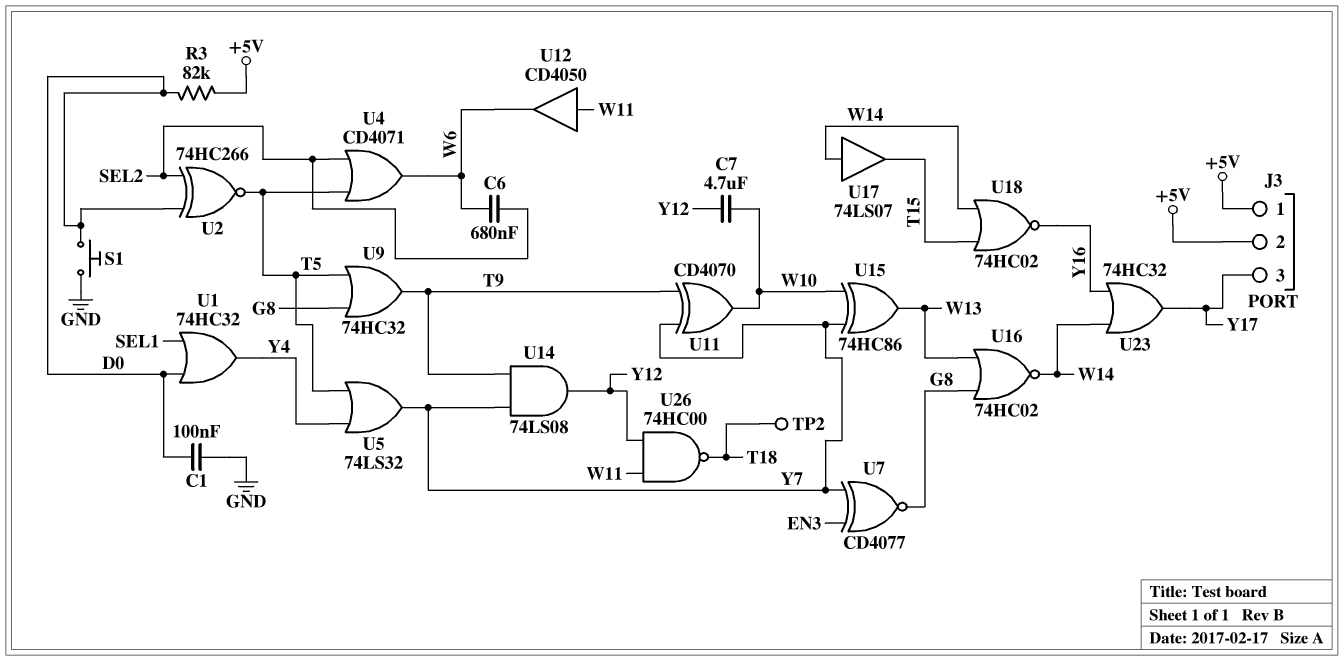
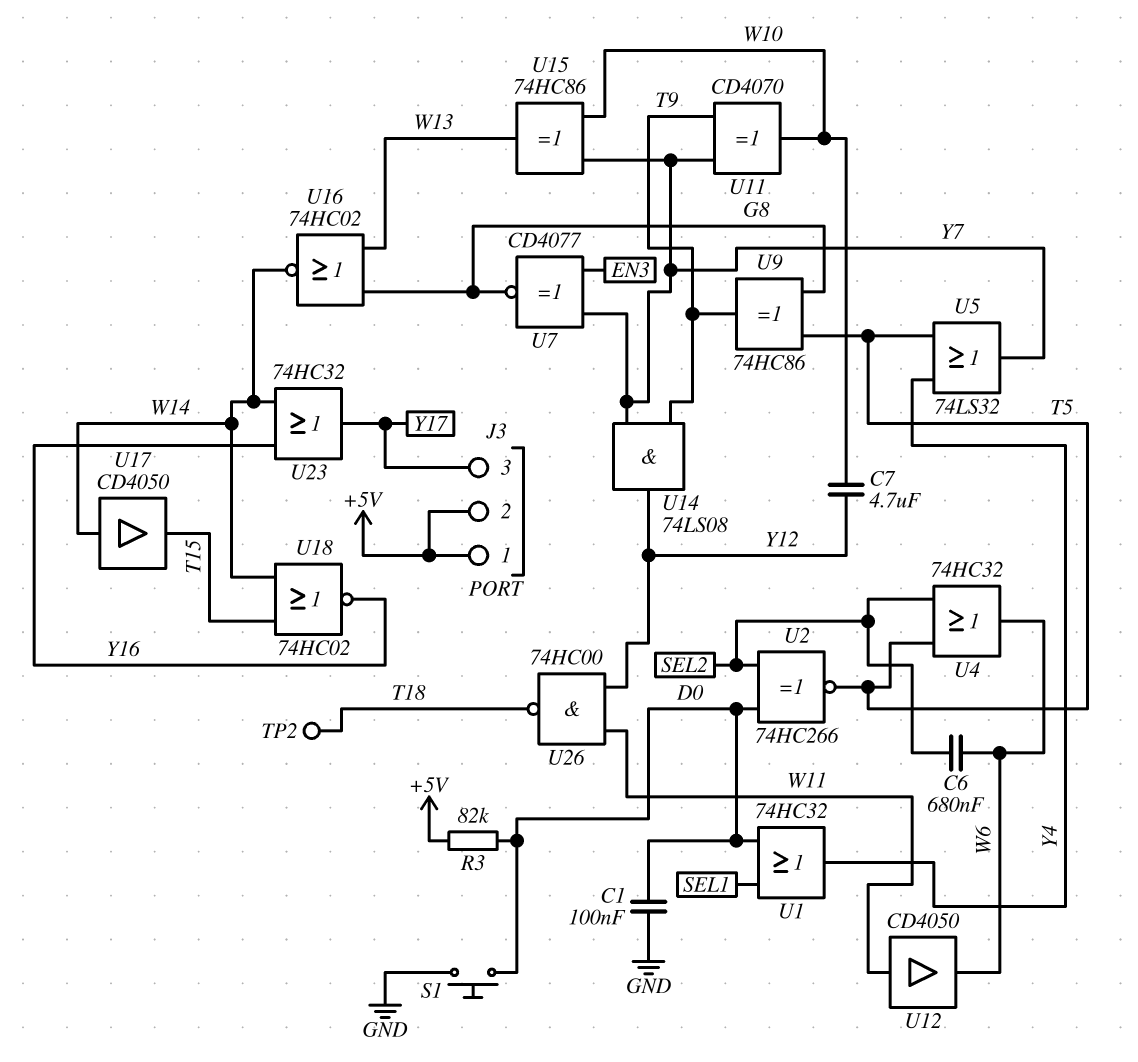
U4: OR CD4071 (in SEL2, in T5, out W6) -> OR 74HC32 (in SEL2, in T5, out W6)
U9: OR 74HC32 (in G8, in T5, out T9) -> XOR 74HC86 (in G8, in T5, out T9)
U17: buffer 74LS07 (in W14, out T15) -> buffer CD4050 (in W14, out T15)

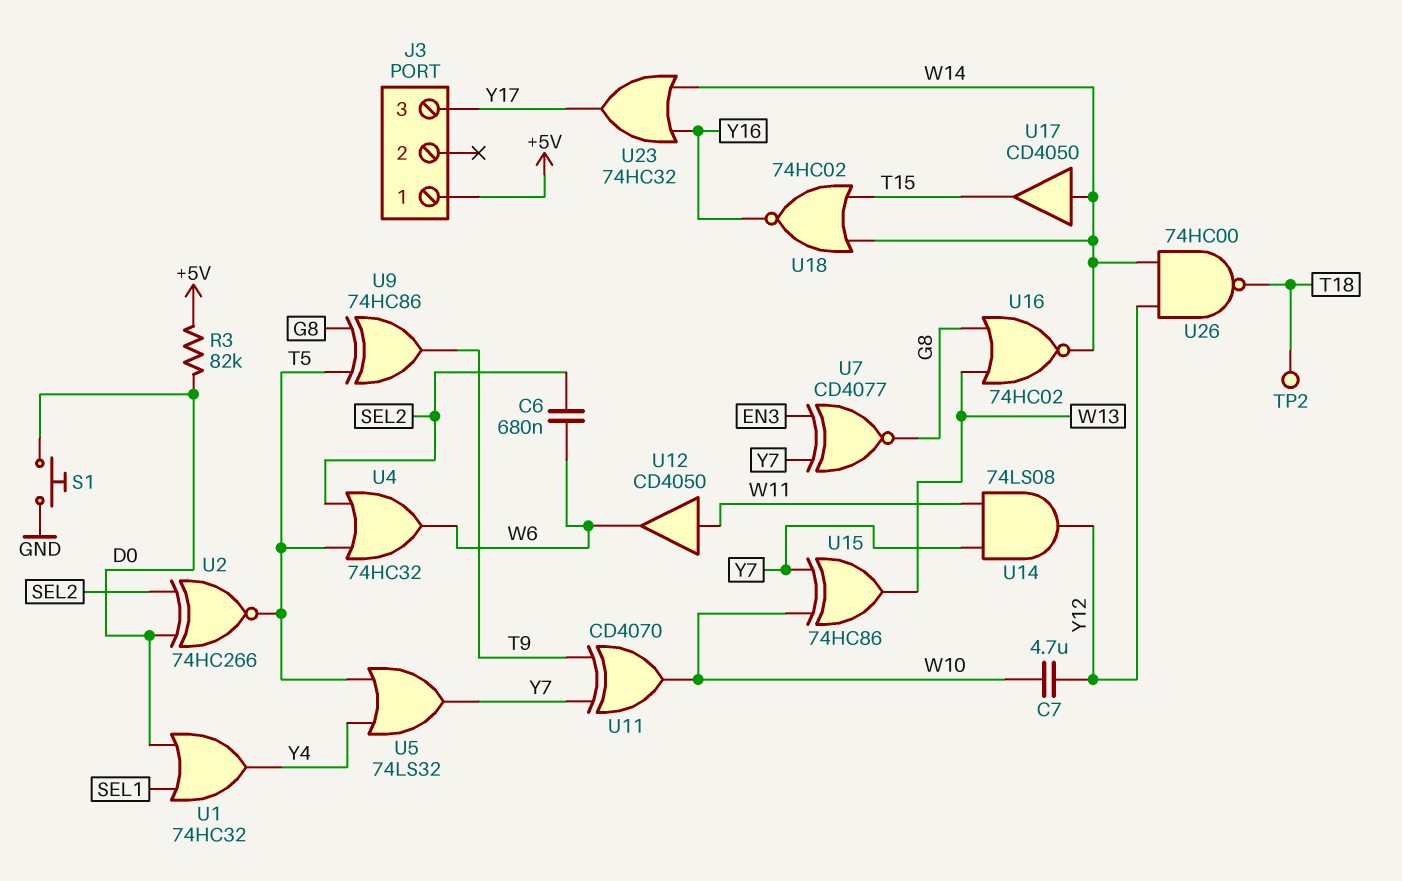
C1: 100nF (D0, GND) -> none
J3 pin 2: +5V -> none
U14: AND 74LS08 (in T9, in Y7, out Y12) -> AND 74LS08 (in W11, in Y7, out Y12)
U26: NAND 74HC00 (in W11, in Y12, out T18) -> NAND 74HC00 (in W14, in Y12, out T18)

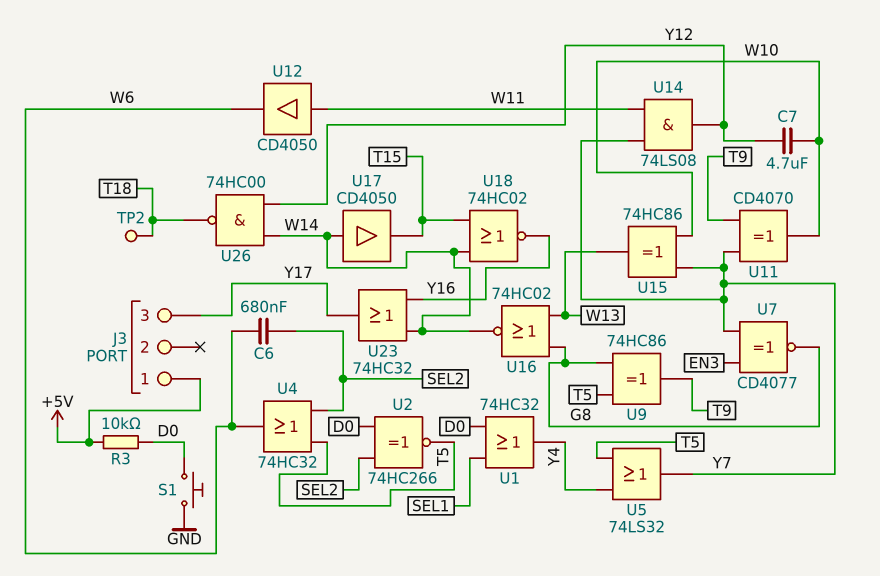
R3: 82k (+5V, D0) -> 10k (+5V, D0)

